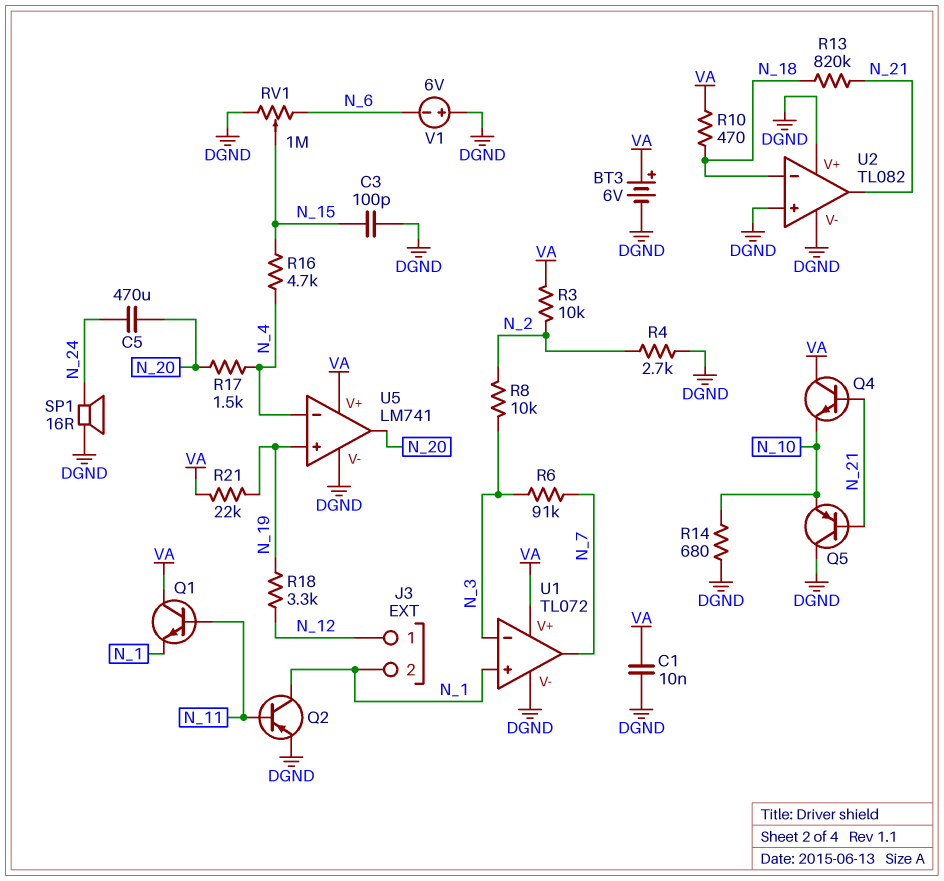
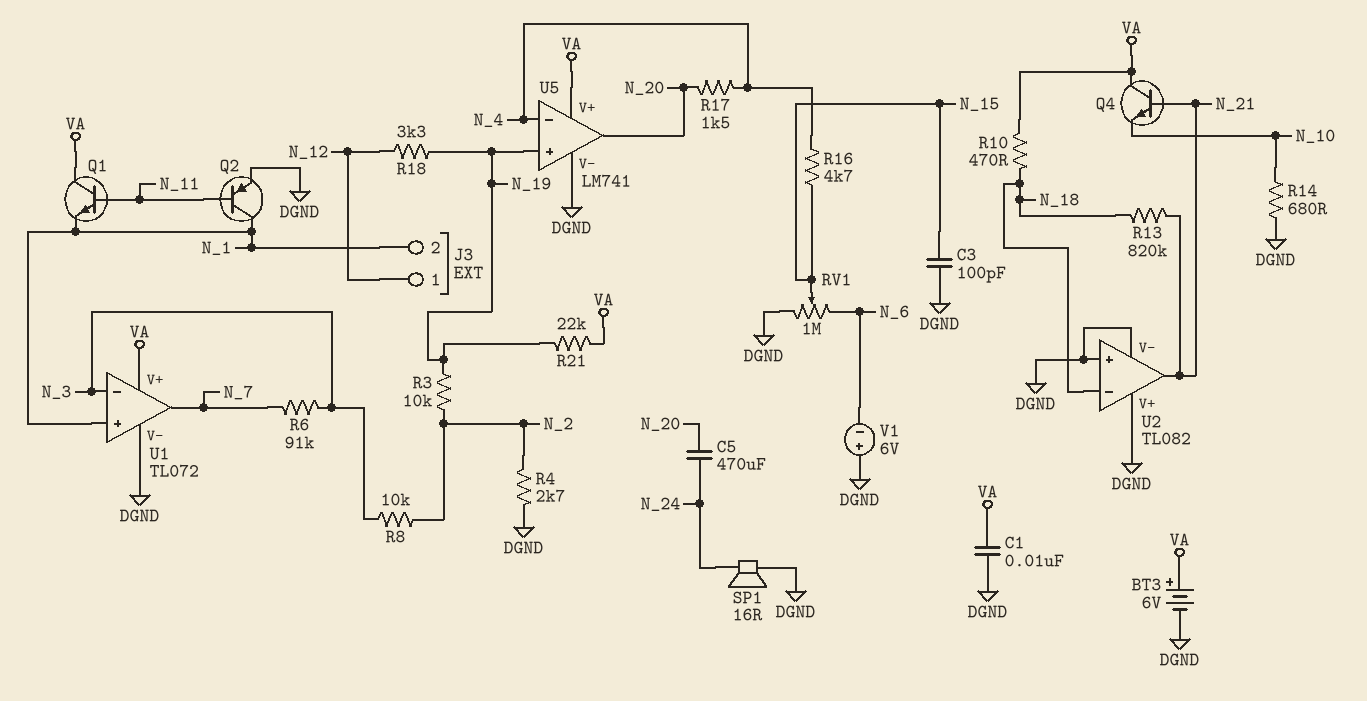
Q5: PNP (B N_21, C DGND, E N_10) -> none
R3: 10k (N_2, VA) -> 10k (N_2, N_19)

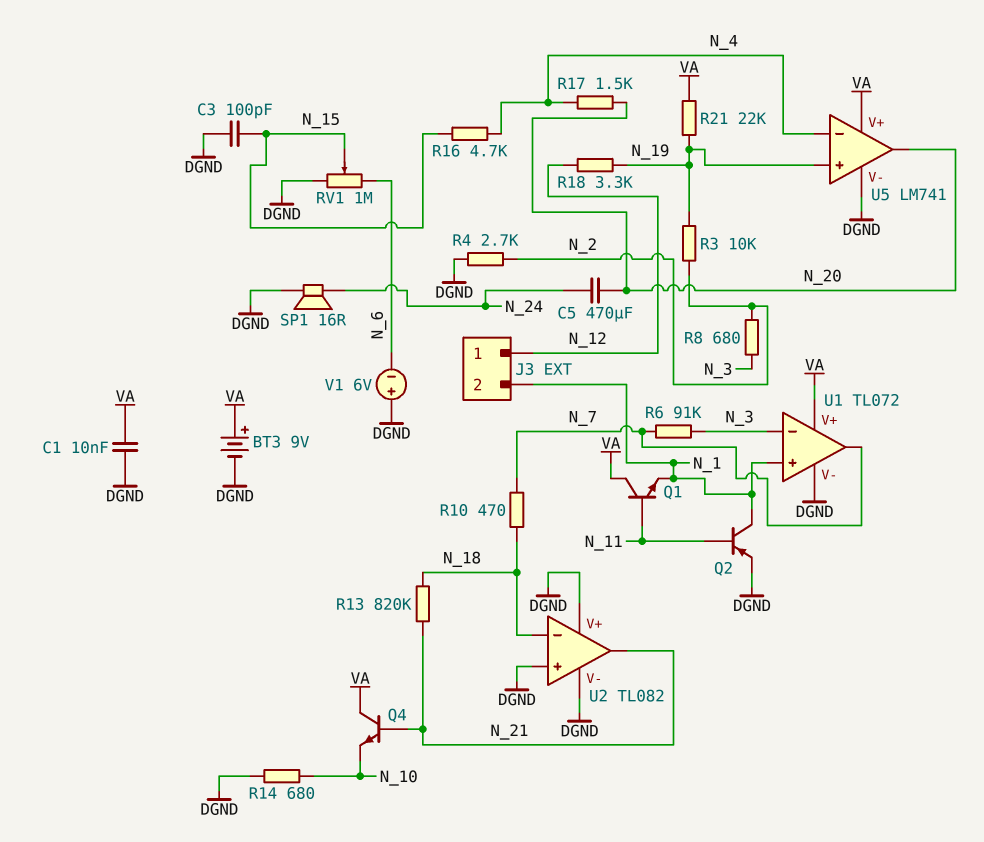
BT3: 6V (plus VA, minus DGND) -> 9V (plus VA, minus DGND)
R8: 10k (N_2, N_3) -> 680 (N_2, N_3)
R10: 470 (N_18, VA) -> 470 (N_7, N_18)

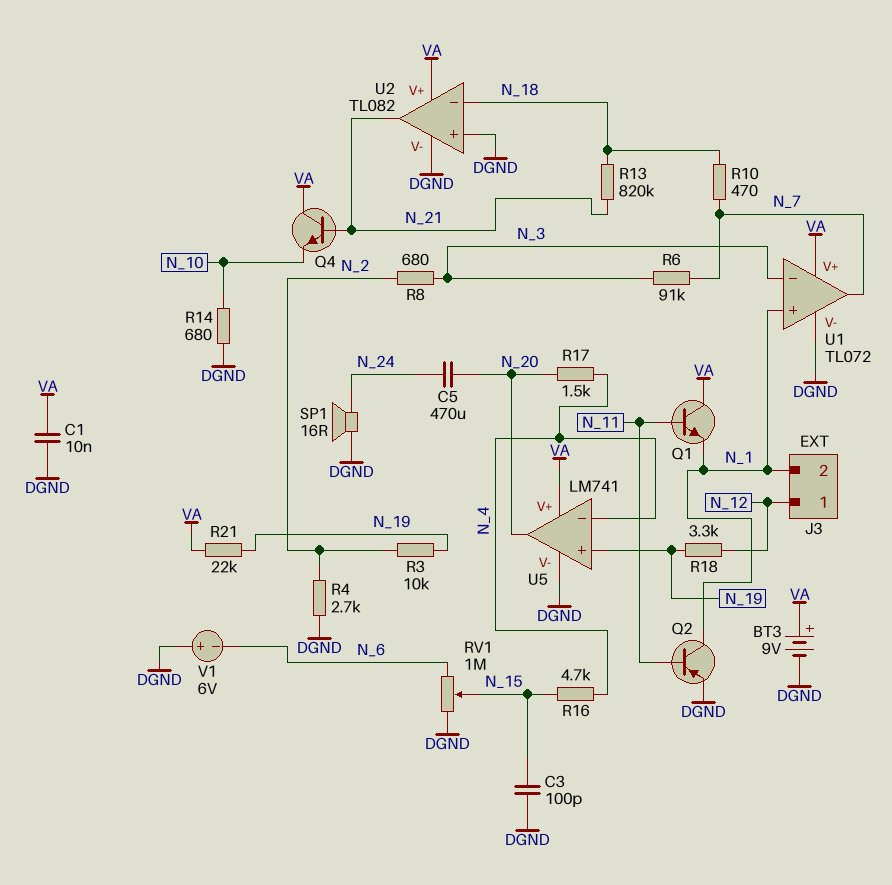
U2 pin V+: DGND -> VA

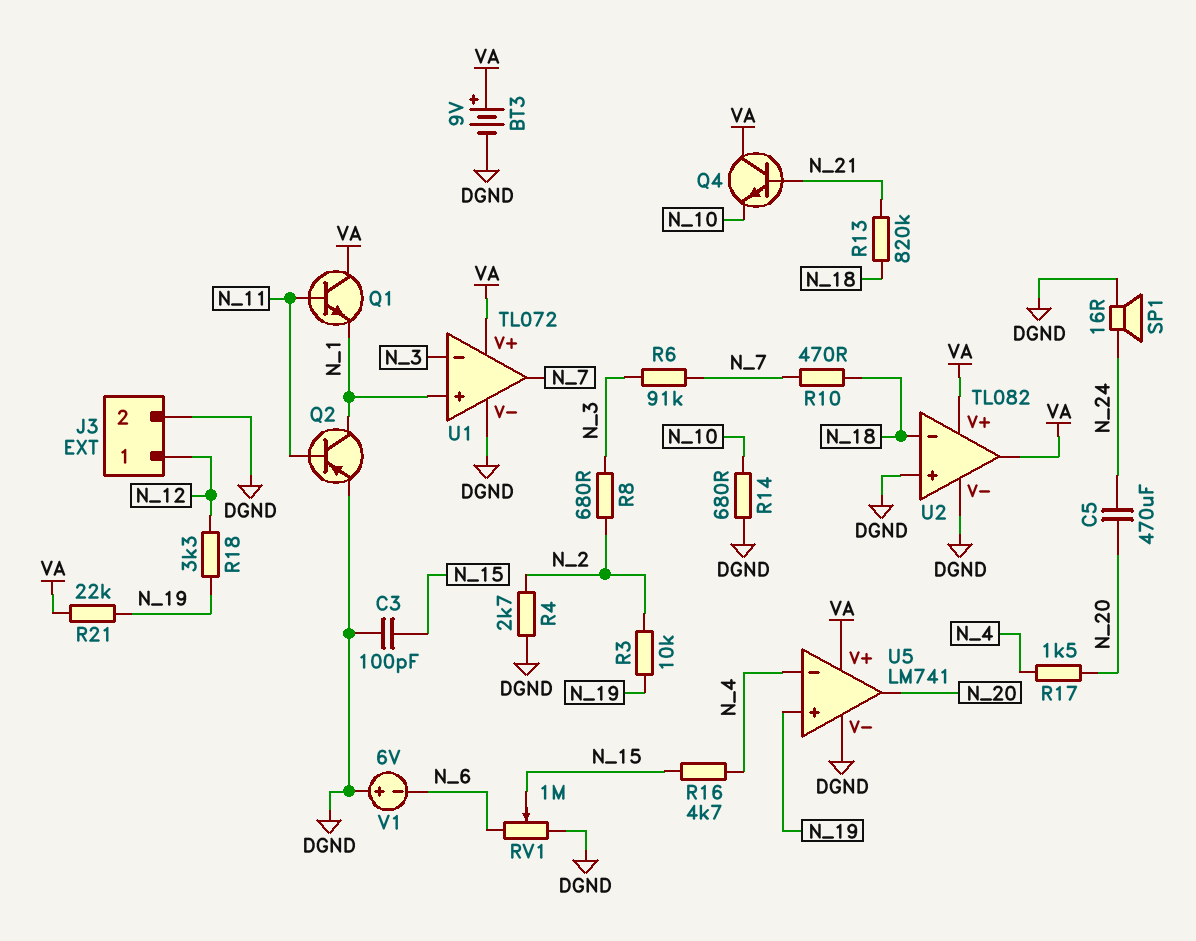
C1: 10nF (DGND, VA) -> none
J3 pin 2: N_1 -> DGND
U2 pin out: N_21 -> VA

